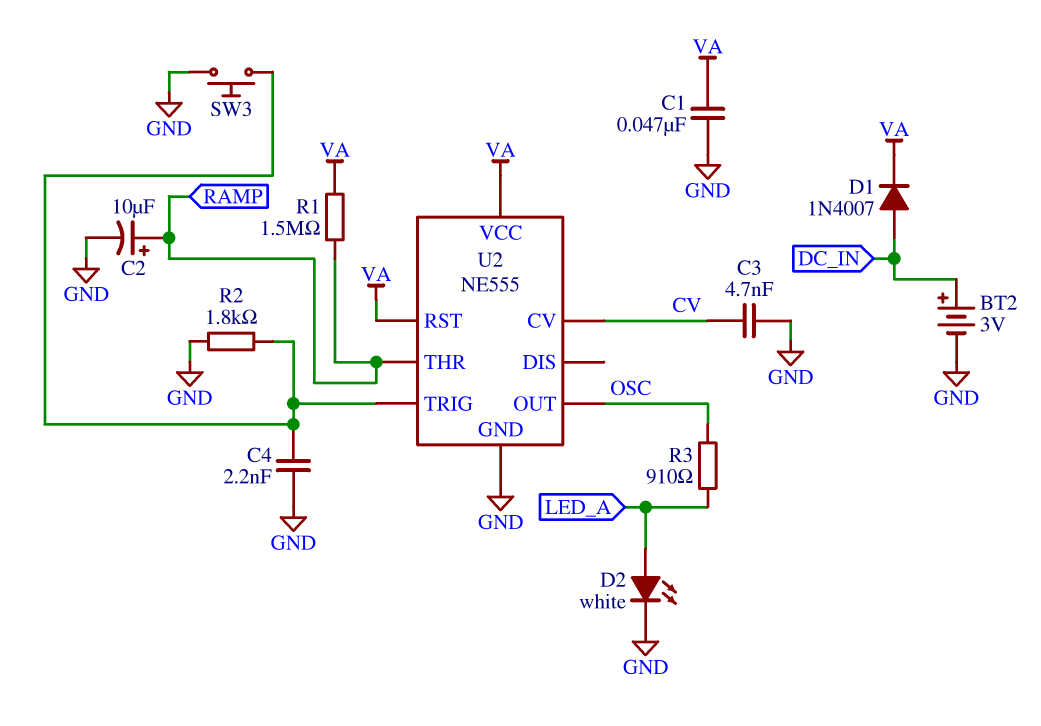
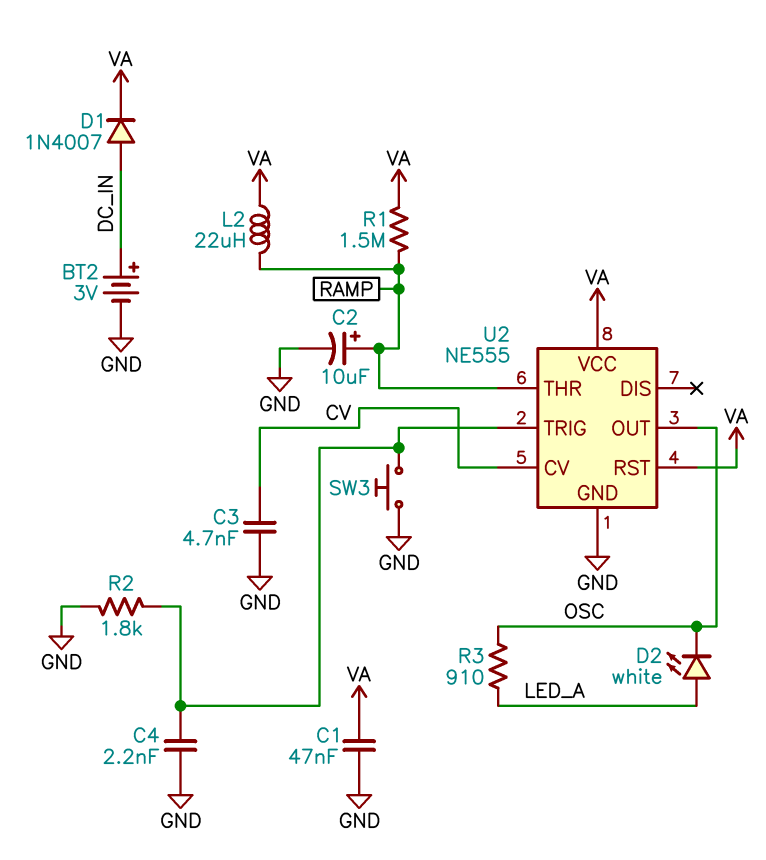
D2: LED white (A LED_A, K GND) -> LED white (A LED_A, K OSC)
L2: none -> 22uH (RAMP, VA)

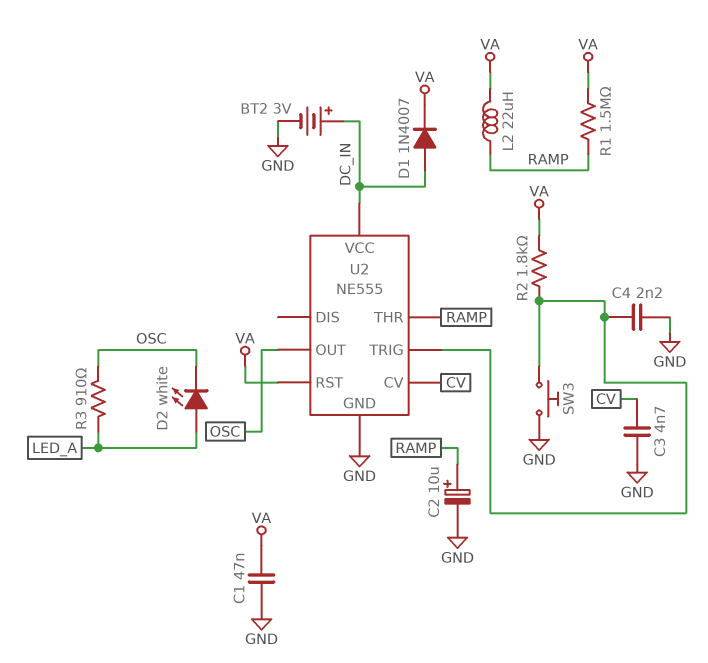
R2: 1.8k (GND, U2/TRIG) -> 1.8k (U2/TRIG, VA)
U2 pin VCC: VA -> DC_IN

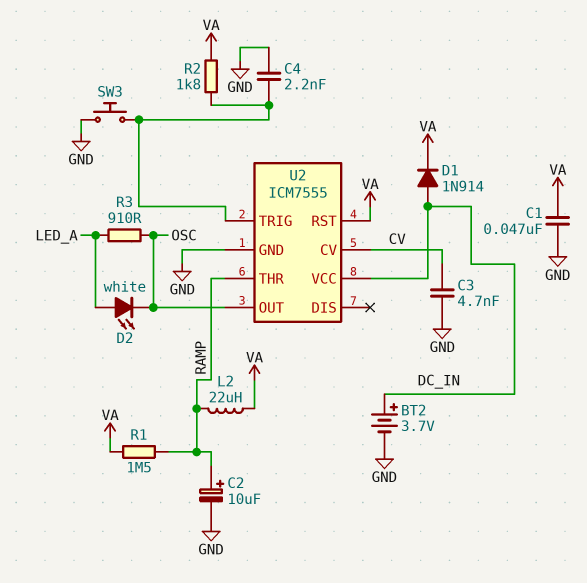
BT2: 3V (plus DC_IN, minus GND) -> 3.7V (plus DC_IN, minus GND)
D1: diode 1N4007 (A DC_IN, K VA) -> diode 1N914 (A DC_IN, K VA)
U2: NE555 -> ICM7555

